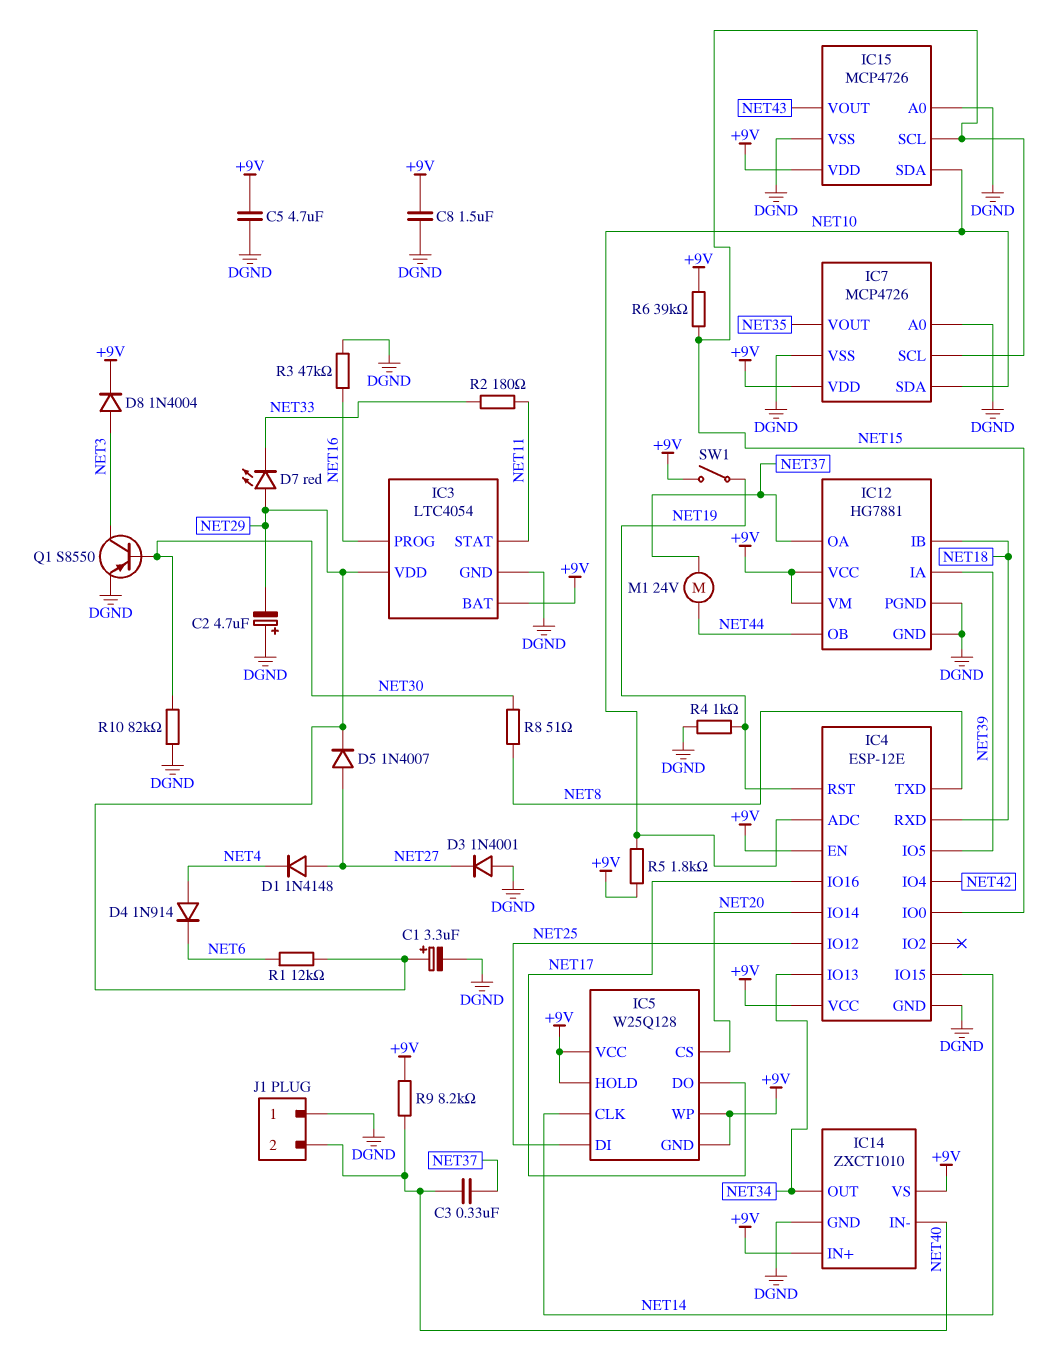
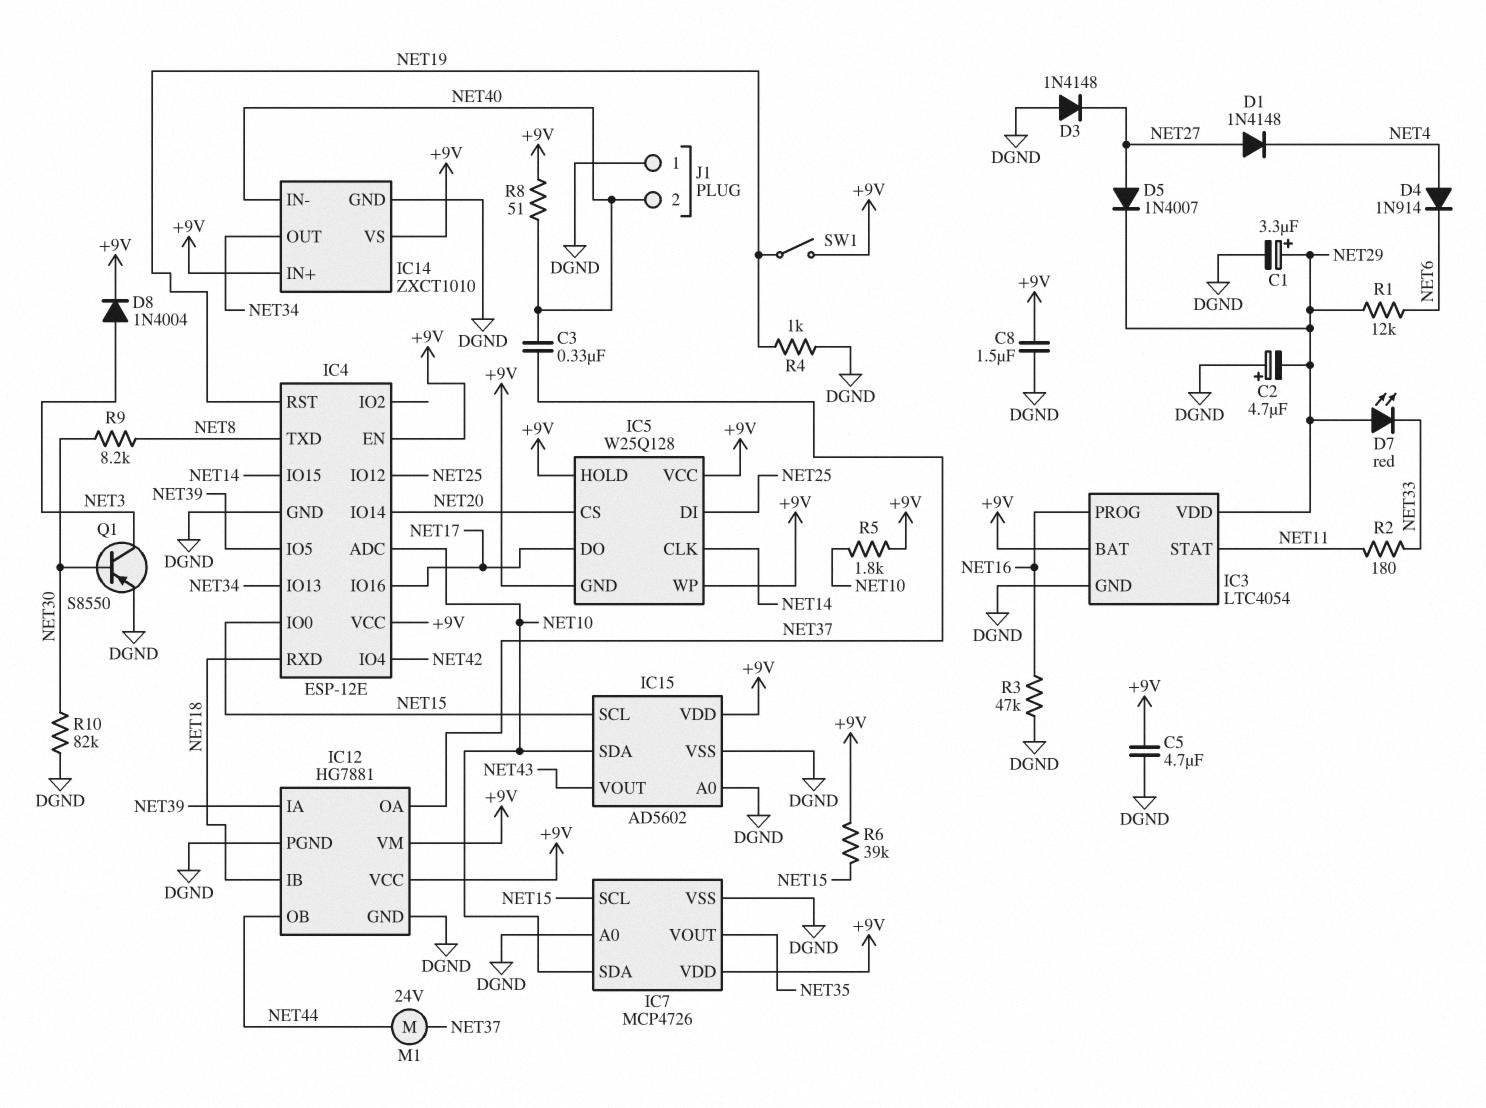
D3: diode 1N4001 (A DGND, K NET27) -> diode 1N4148 (A DGND, K NET27)
IC15: MCP4726 -> AD5602
R8: 51 (NET8, NET30) -> 51 (+9V, NET40)
R9: 8.2k (+9V, NET40) -> 8.2k (NET8, NET30)

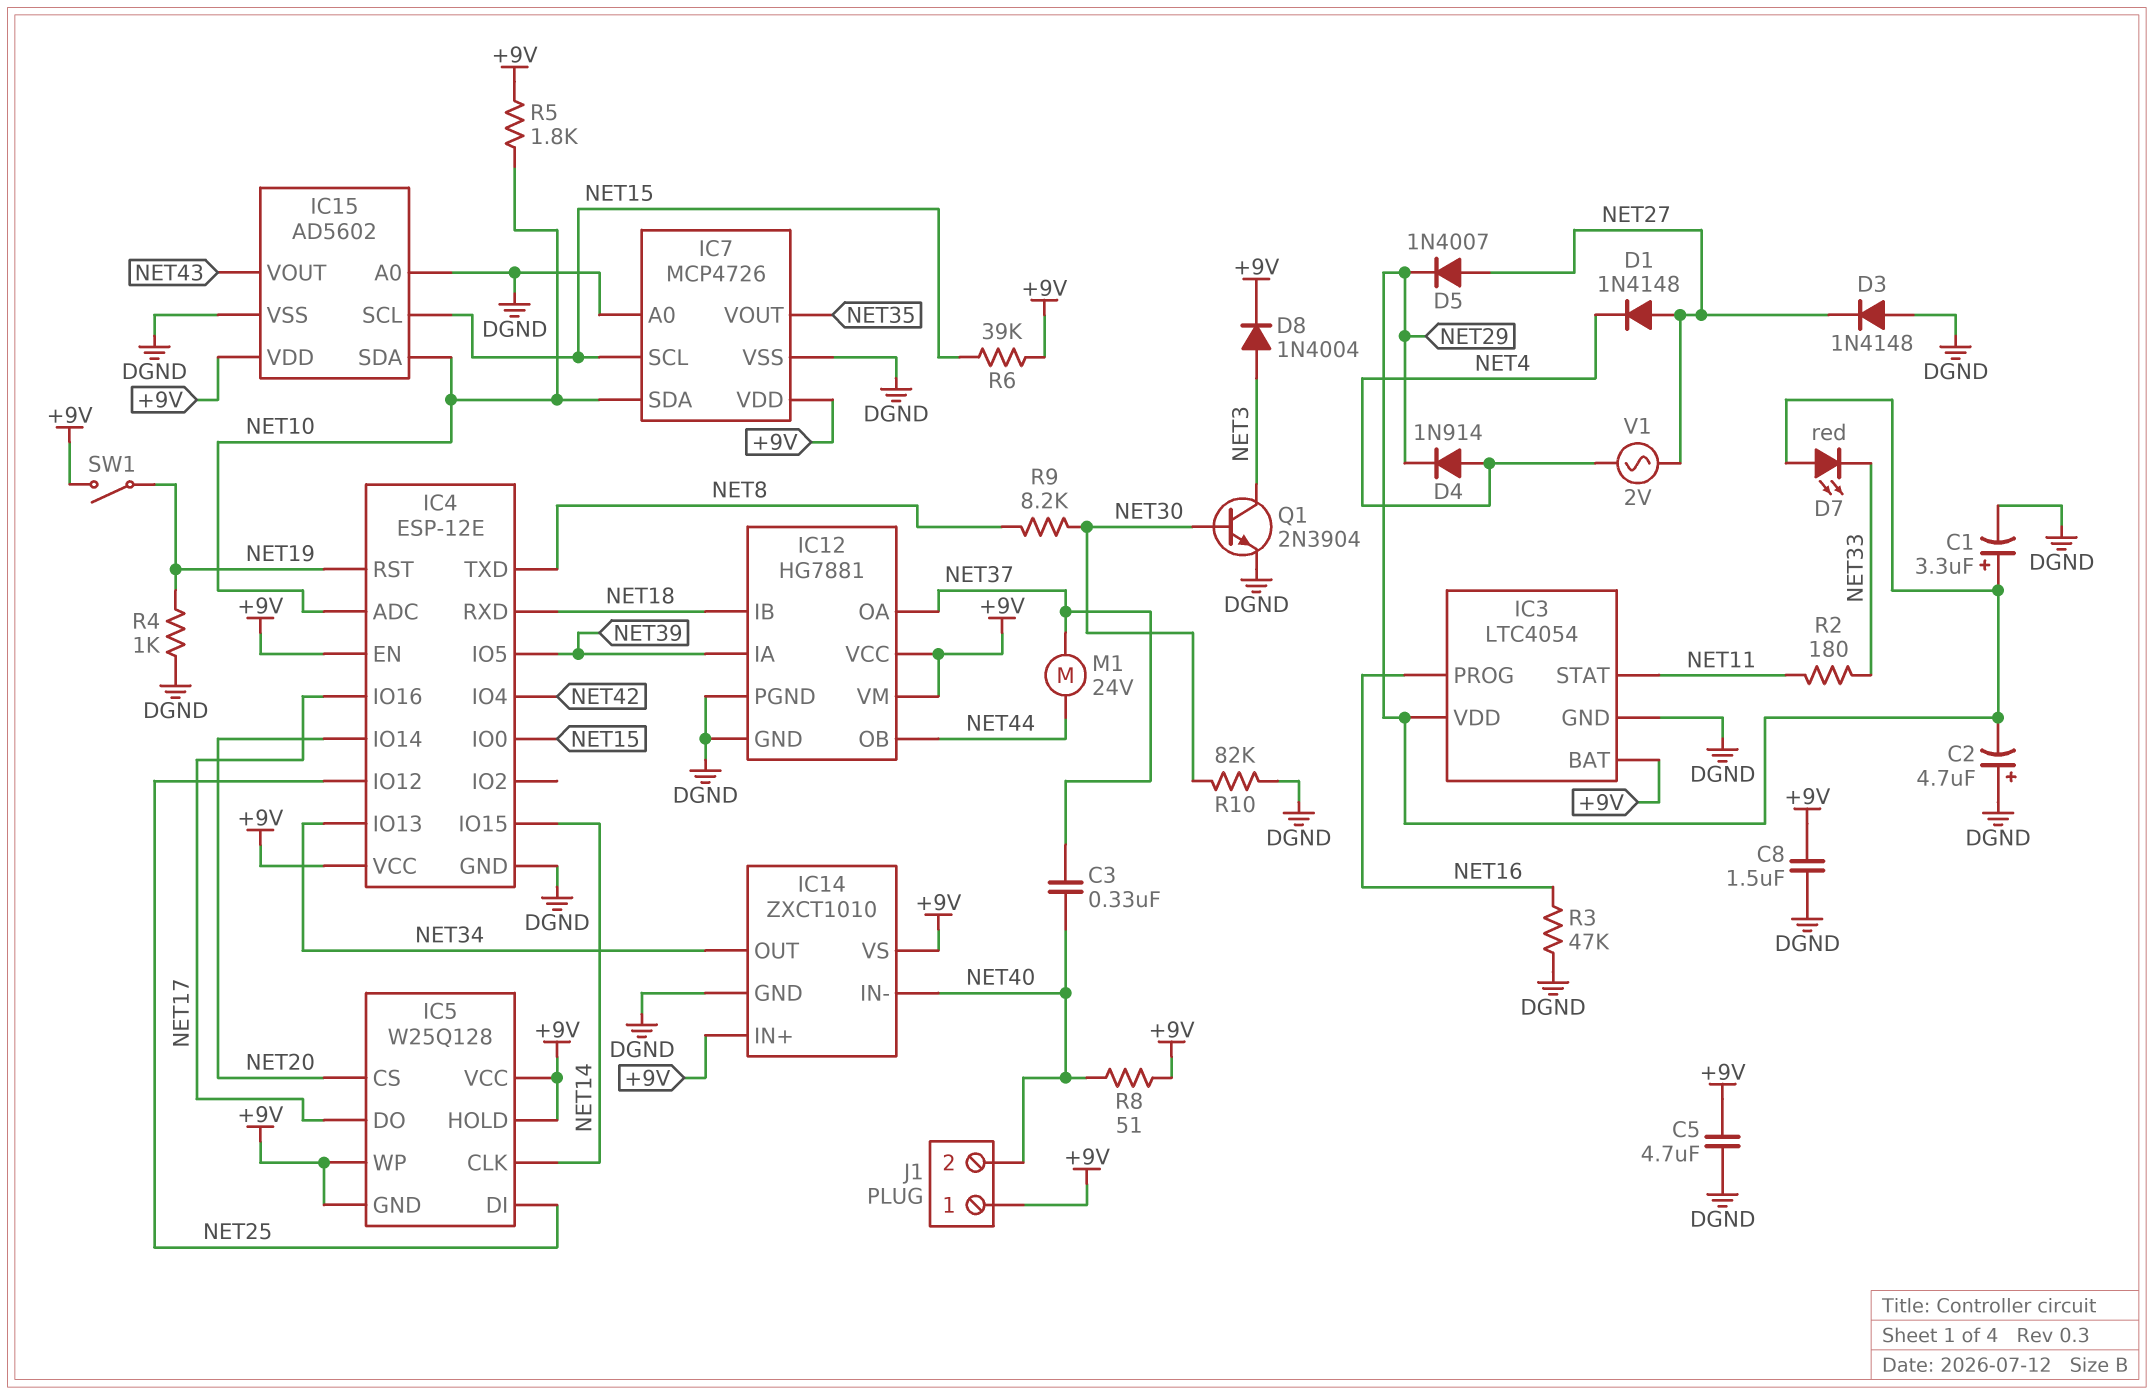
D4: diode 1N914 (A NET4, K NET6) -> diode 1N914 (A NET4, K NET29)
J1 pin 1: DGND -> +9V
Q1: PNP S8550 (B NET30, C NET3, E DGND) -> NPN 2N3904 (B NET30, C NET3, E DGND)
R1: 12k (NET6, NET29) -> none
V1: none -> AC 2V (NET4, NET27)

